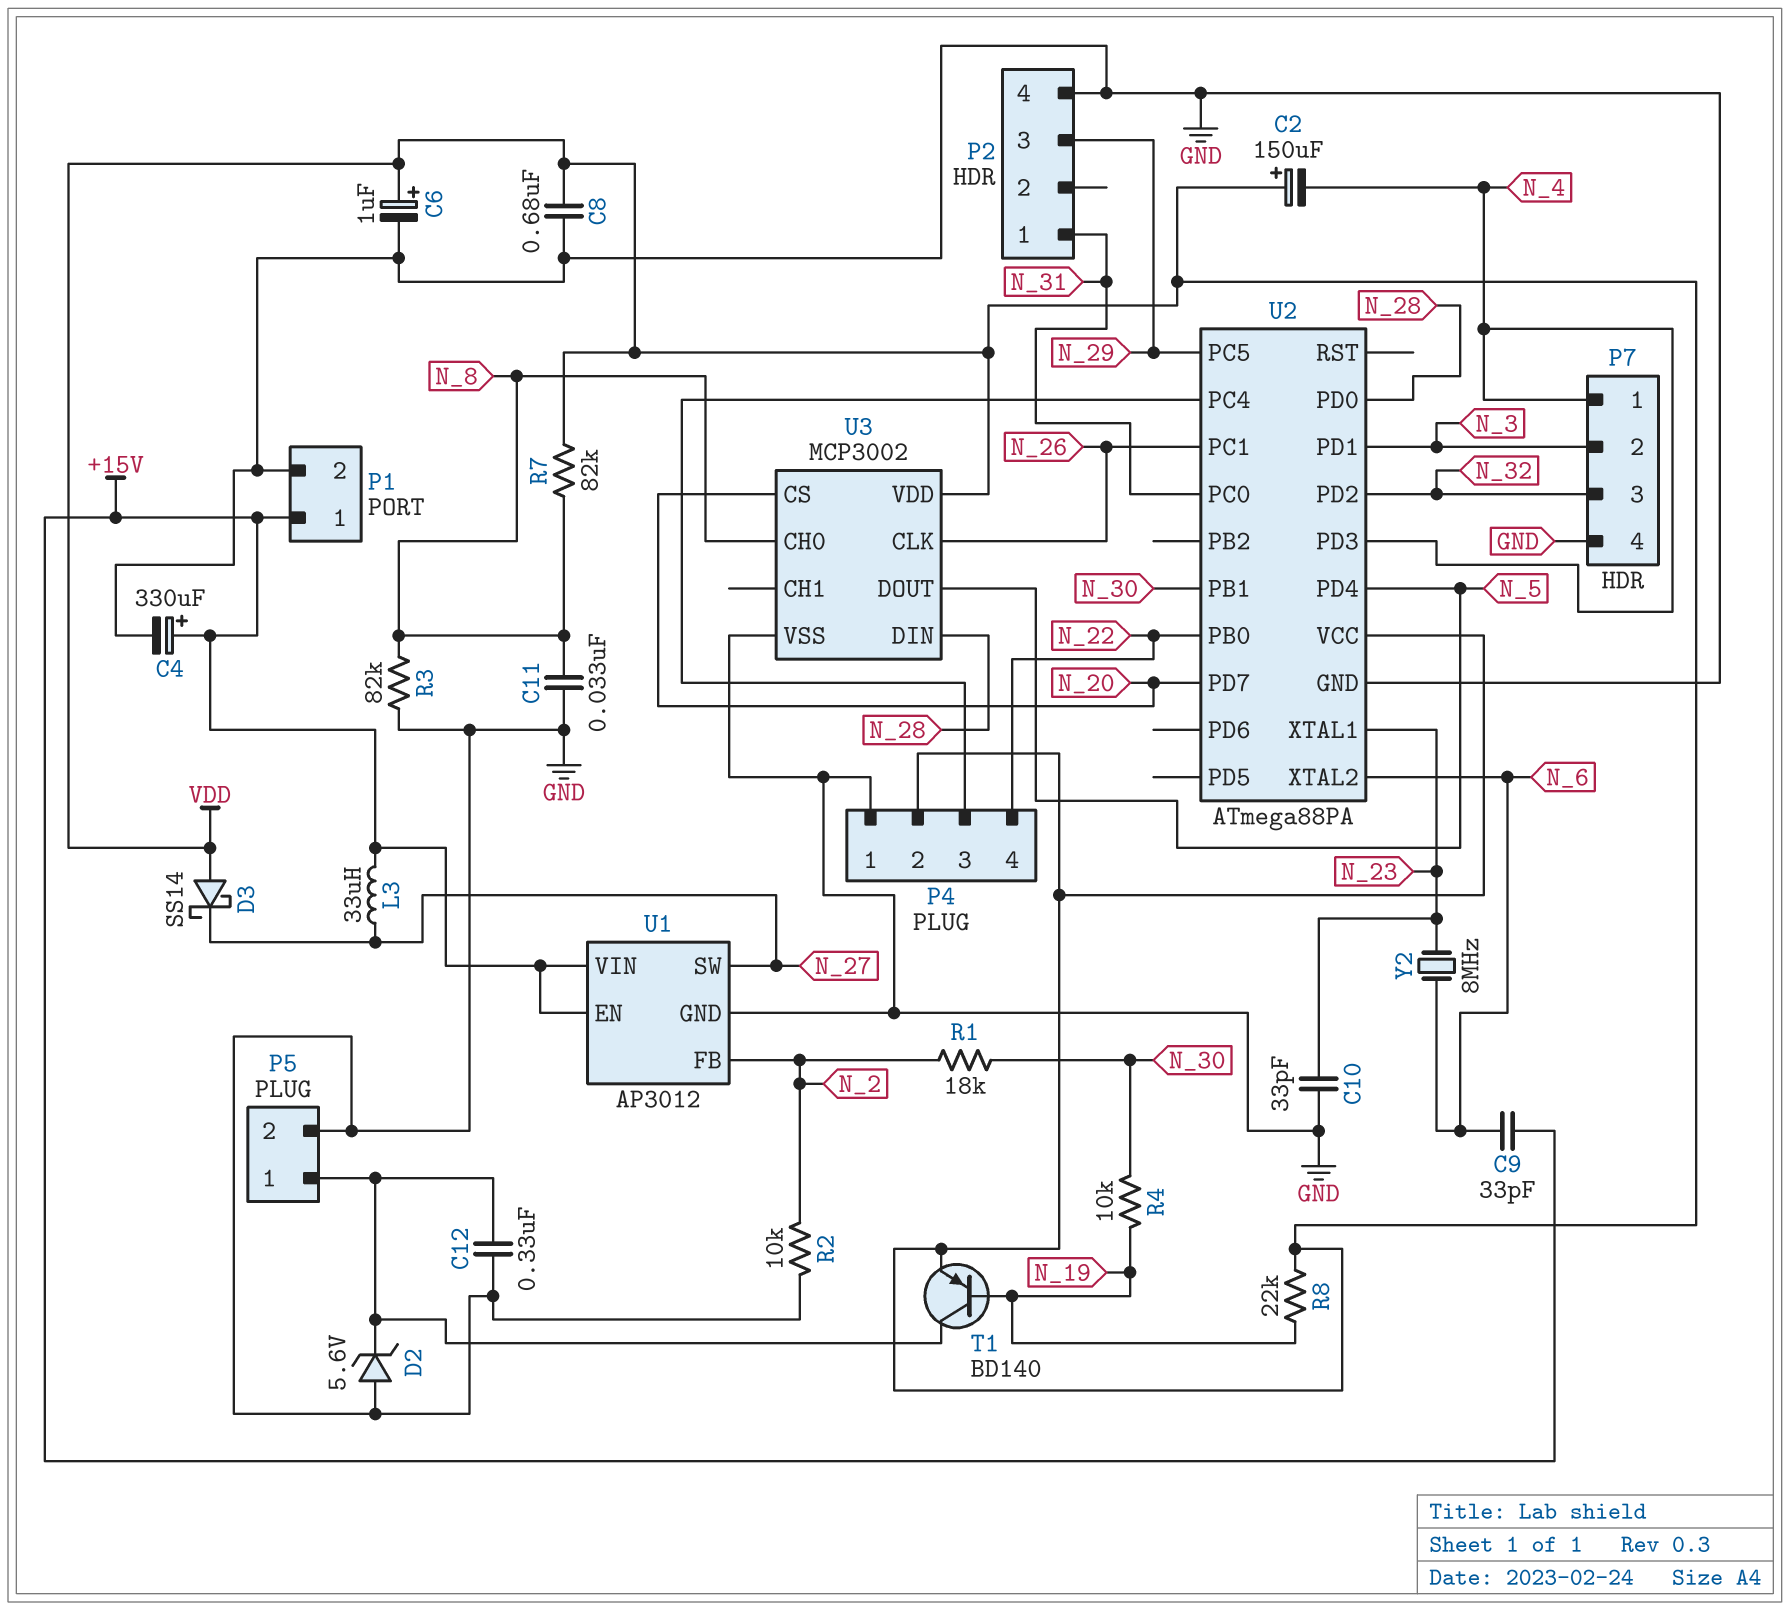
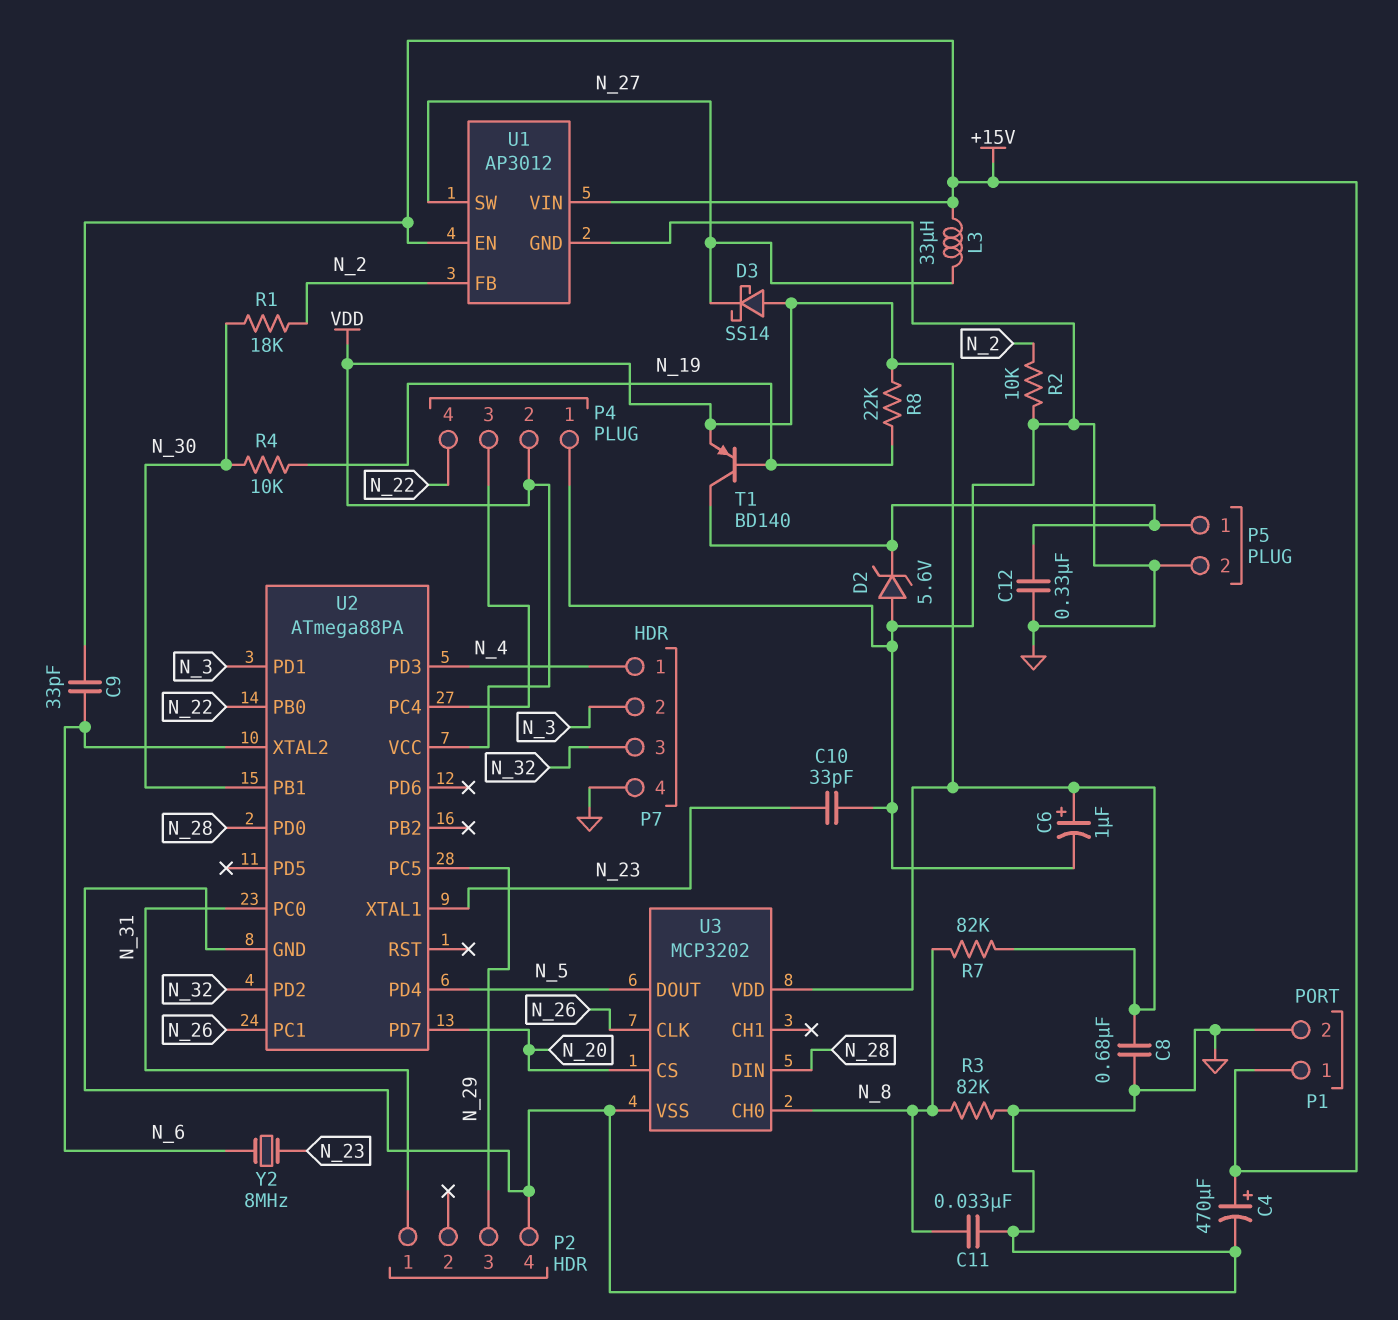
C2: 150uF (plus VDD, minus N_4) -> none
C4: 330uF (plus +15V, minus GND) -> 470uF (plus +15V, minus GND)
U3: MCP3002 -> MCP3202

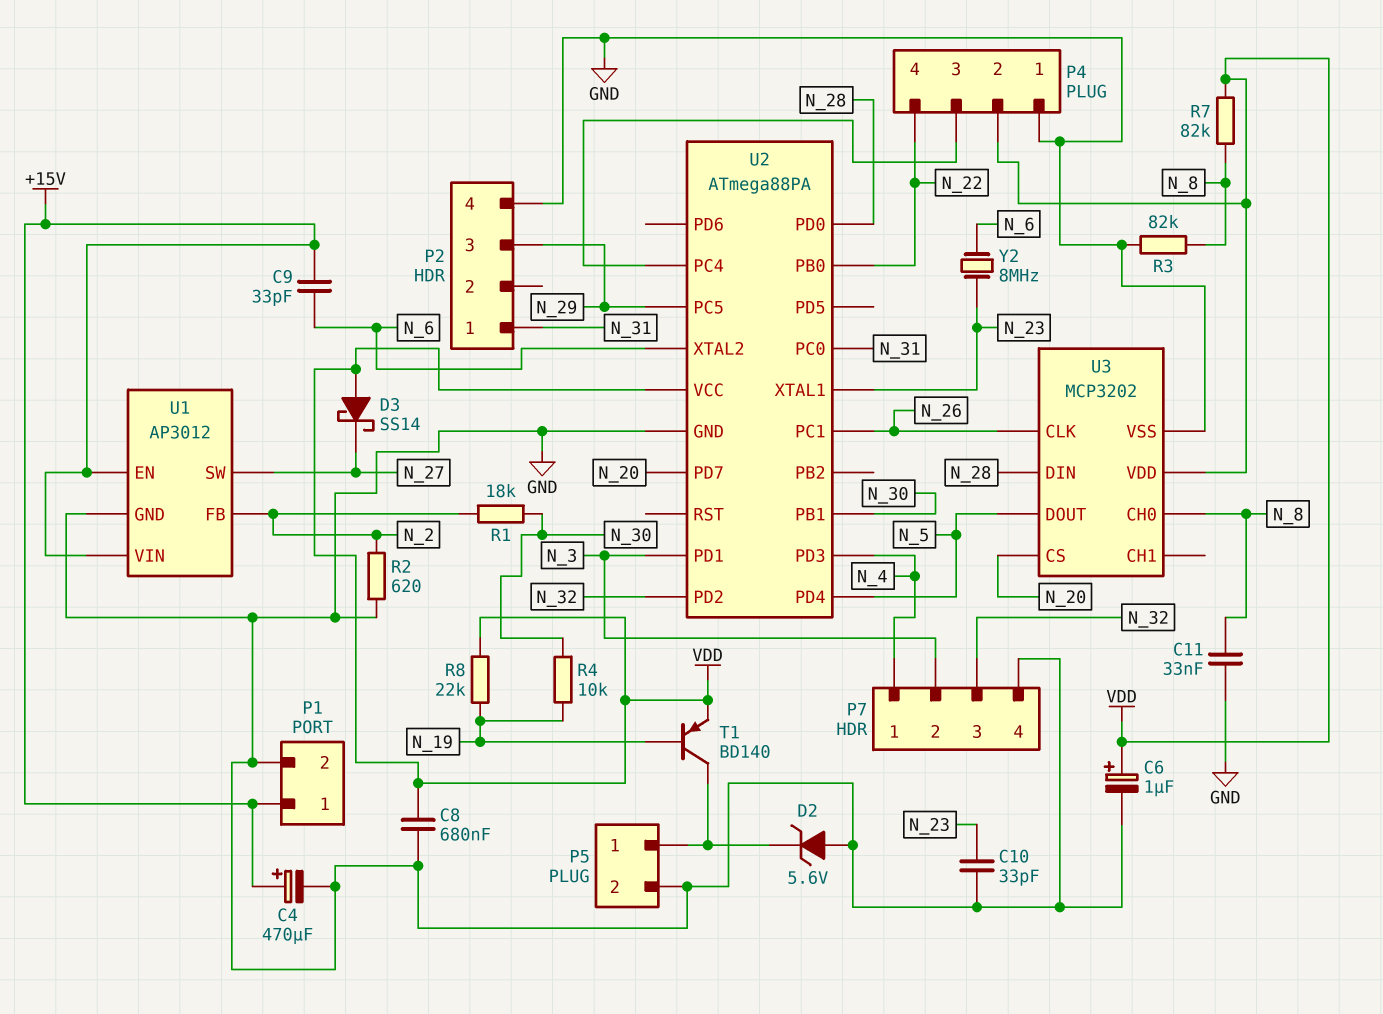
C12: 330nF (GND, P5/1) -> none
L3: 33uH (+15V, N_27) -> none
R2: 10k (GND, N_2) -> 620 (GND, N_2)

